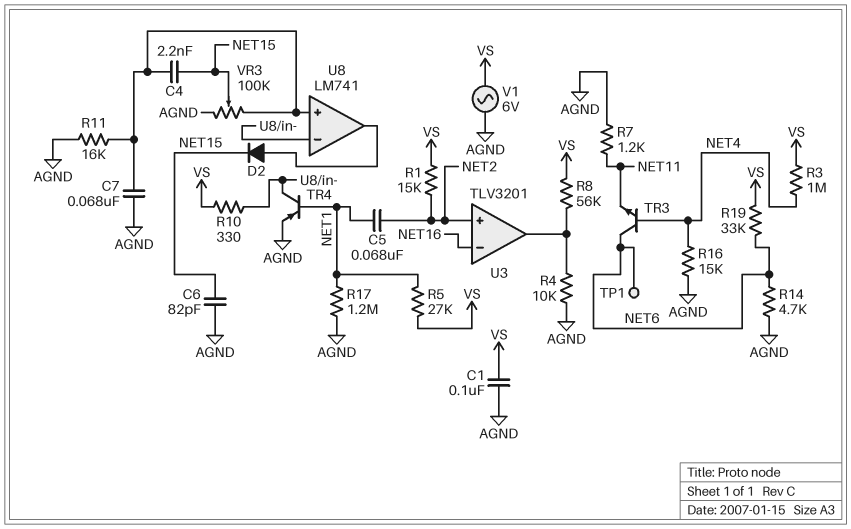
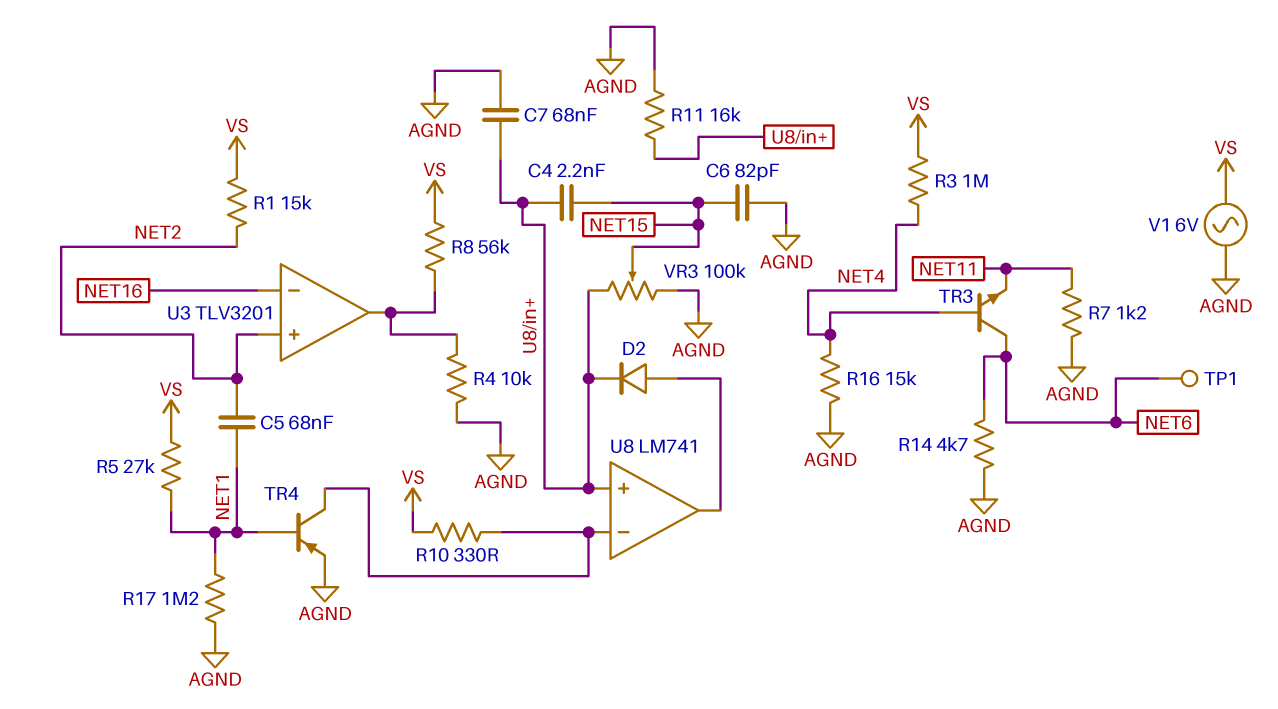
C1: 100nF (AGND, VS) -> none
D2: diode (A U8/out, K NET15) -> diode (A U8/out, K U8/in+)
R19: 33k (NET6, VS) -> none

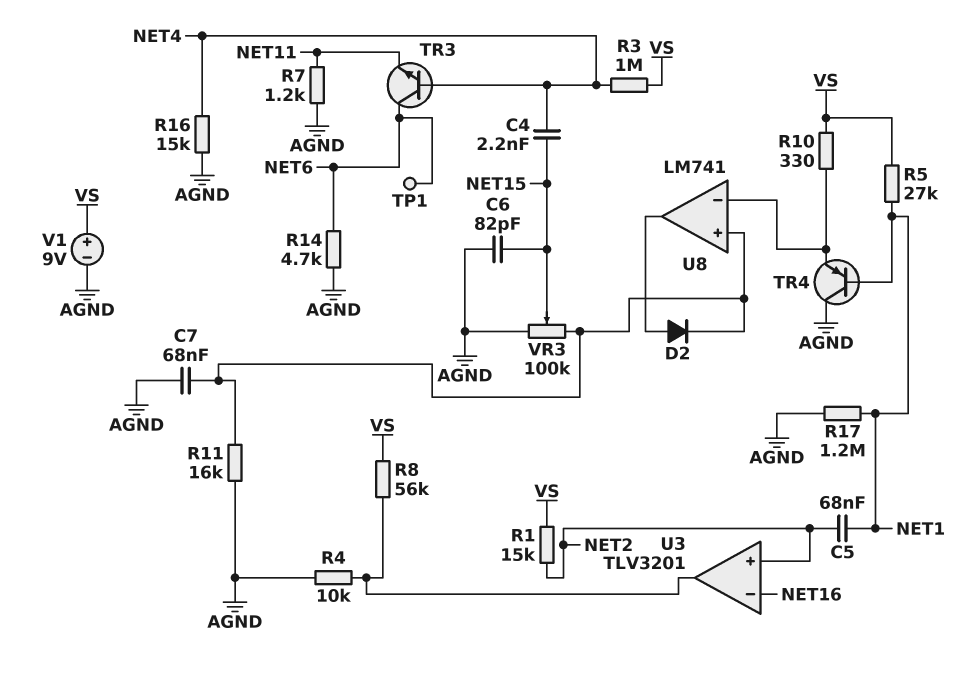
C4: 2.2nF (NET15, U8/in+) -> 2.2nF (NET4, NET15)
TR4: PNP (B NET1, C U8/in-, E AGND) -> PNP (B NET1, C AGND, E U8/in-)
V1: AC 6V (AGND, VS) -> 9V (plus VS, minus AGND)

